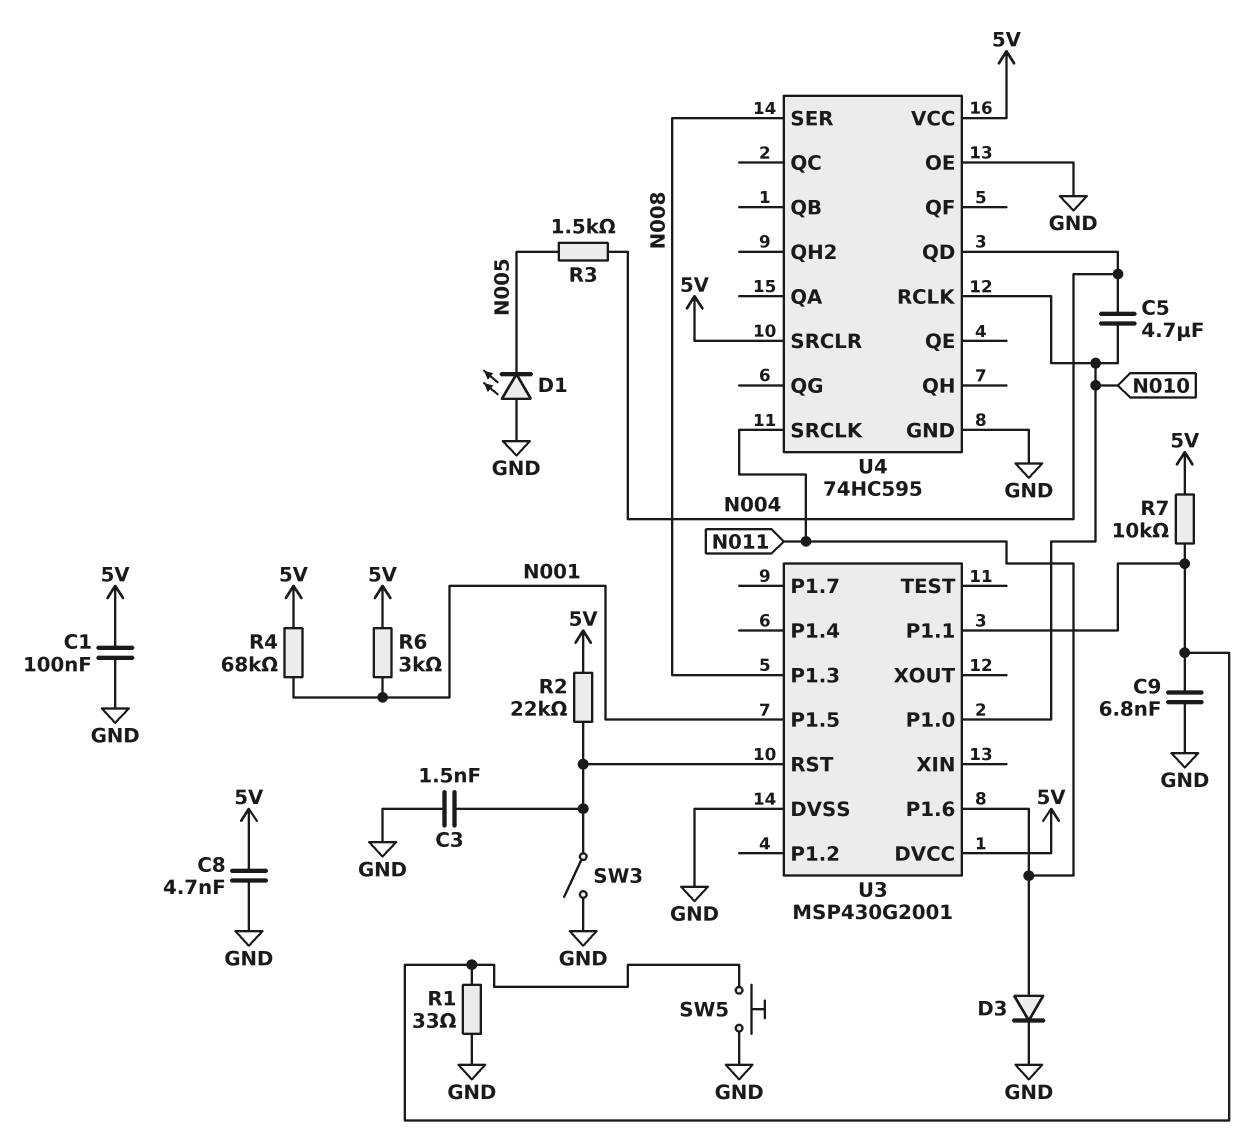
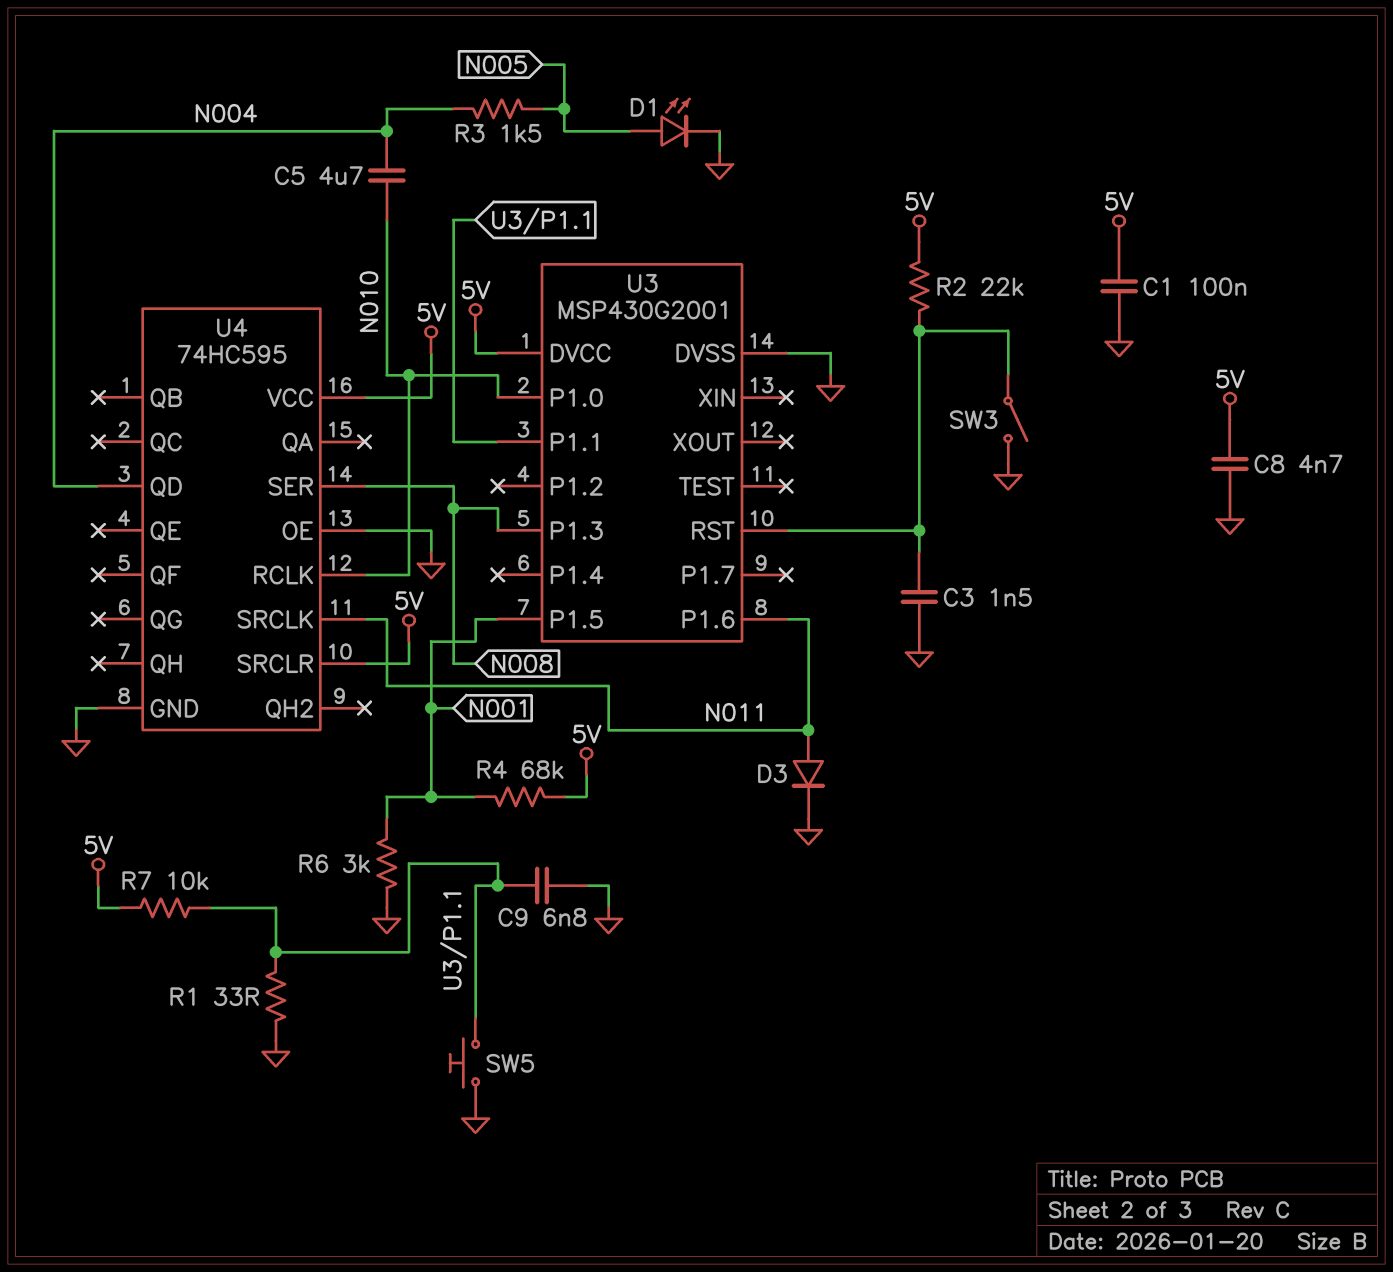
D1: LED (A GND, K N005) -> LED (A N005, K GND)
R6: 3k (5V, N001) -> 3k (GND, N001)

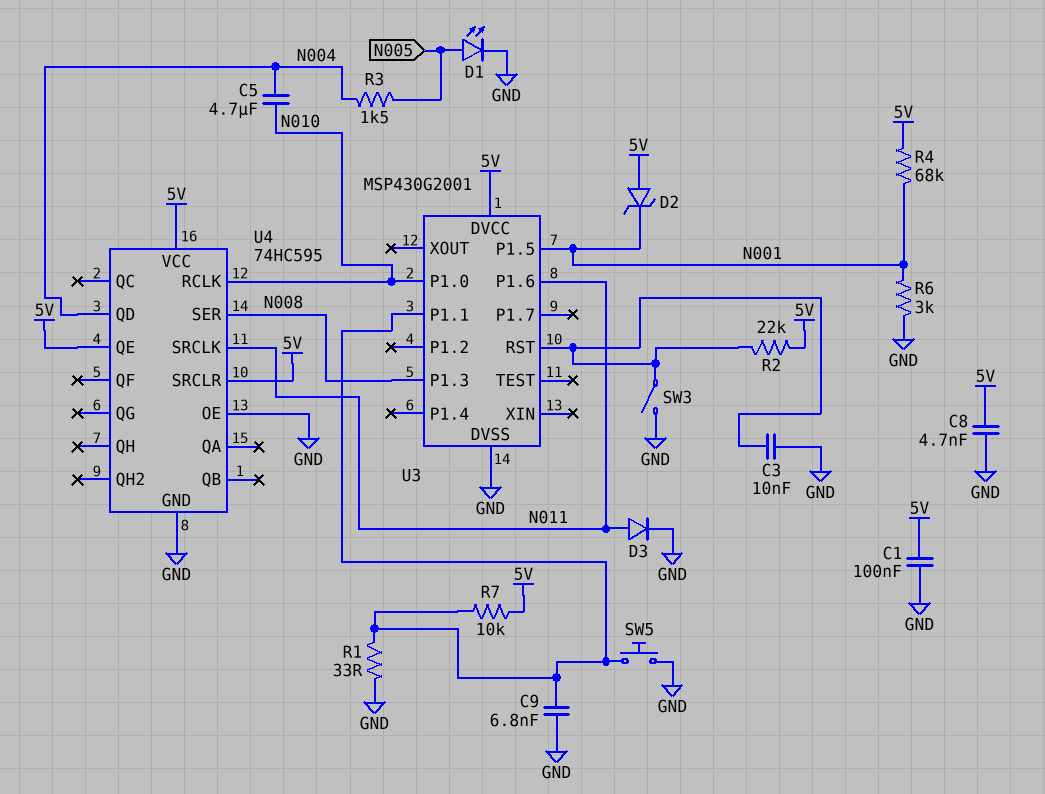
C3: 1.5nF (GND, U3/RST) -> 10nF (GND, U3/RST)
D2: none -> zener (A 5V, K N001)
U4 pin QE: none -> 5V

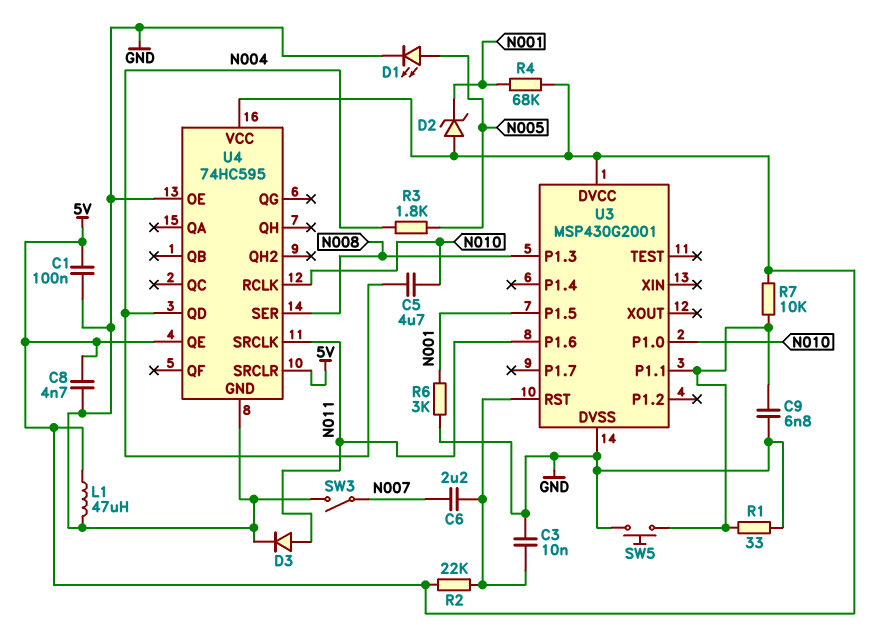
C6: none -> 2.2uF (N007, U3/RST)
L1: none -> 47uH (5V, GND)
R3: 1.5k (N004, N005) -> 1.8k (N004, N005)
SW3: switch (GND, U3/RST) -> switch (GND, N007)

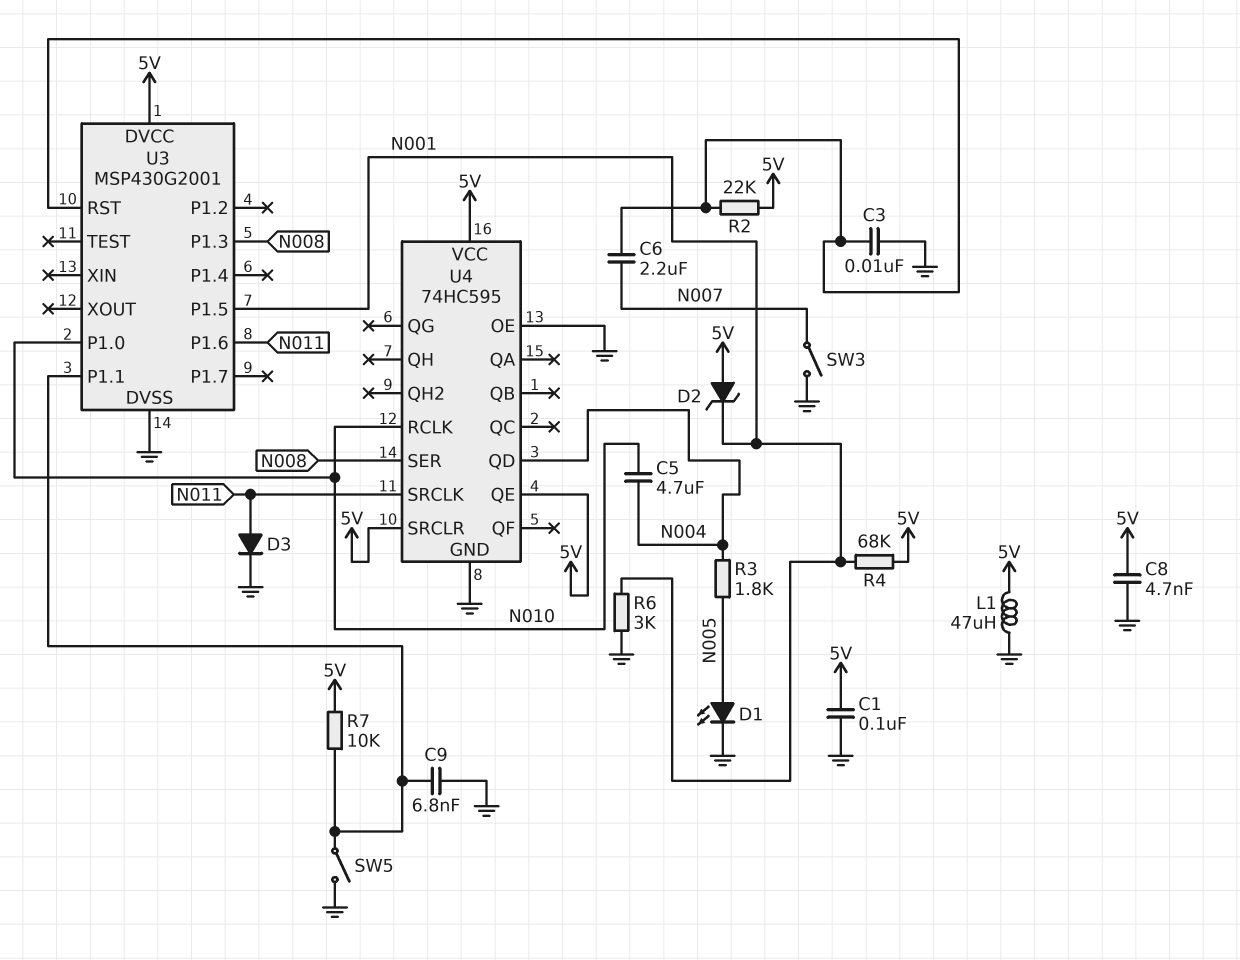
R1: 33 (GND, U3/P1.1) -> none
SW5: button (GND, U3/P1.1) -> switch (GND, U3/P1.1)

